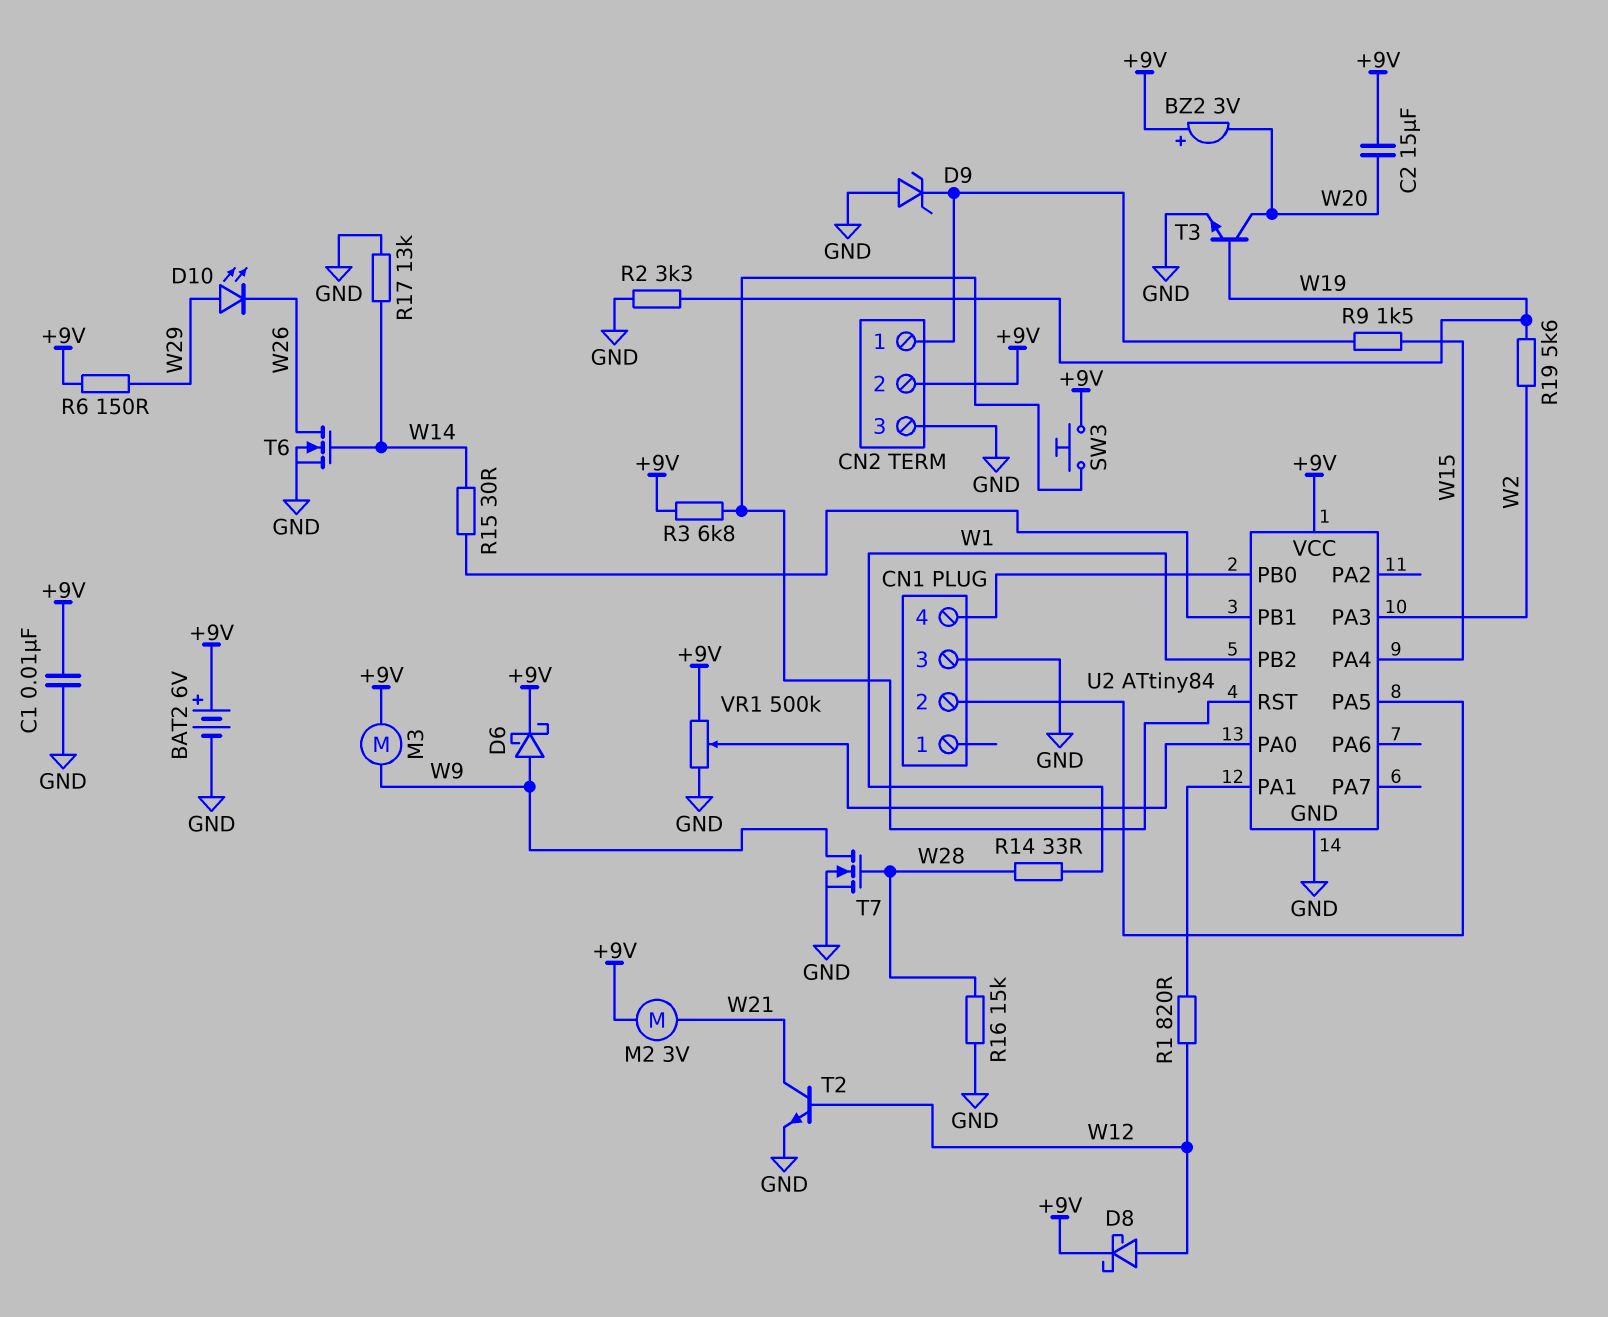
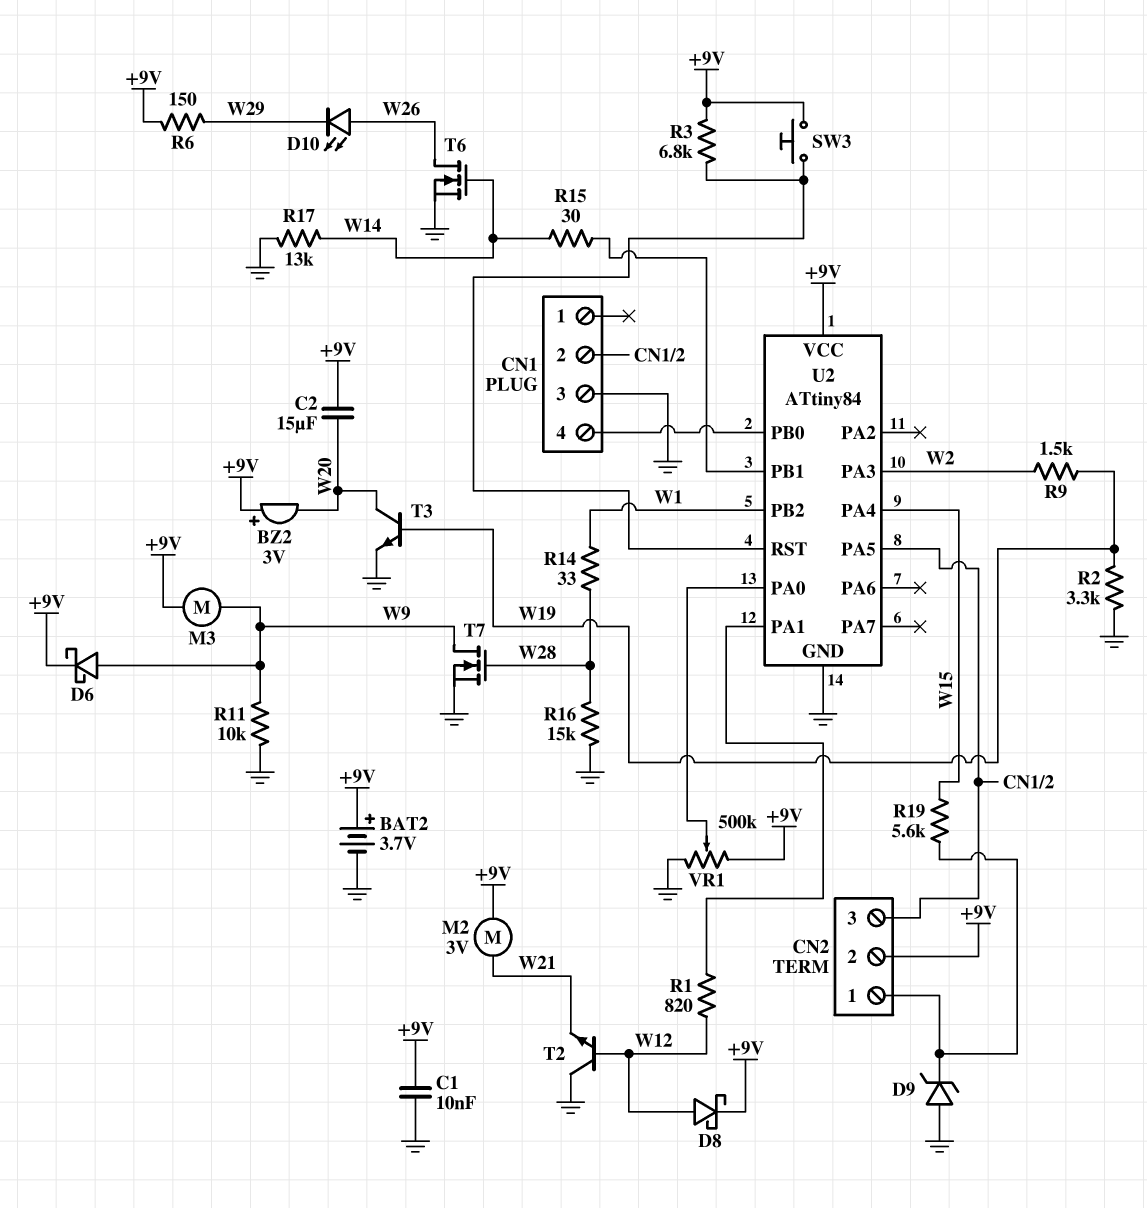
BAT2: 6V (plus +9V, minus GND) -> 3.7V (plus +9V, minus GND)
CN2 pin 3: GND -> CN1/2
D10: LED (A W29, K W26) -> LED (A W26, K W29)
R9: 1.5k (CN2/1, W15) -> 1.5k (W2, W19)
R11: none -> 10k (GND, W9)
R19: 5.6k (W2, W19) -> 5.6k (CN2/1, W15)
T2: NPN (B W12, C W21, E GND) -> NPN (B W12, C GND, E W21)

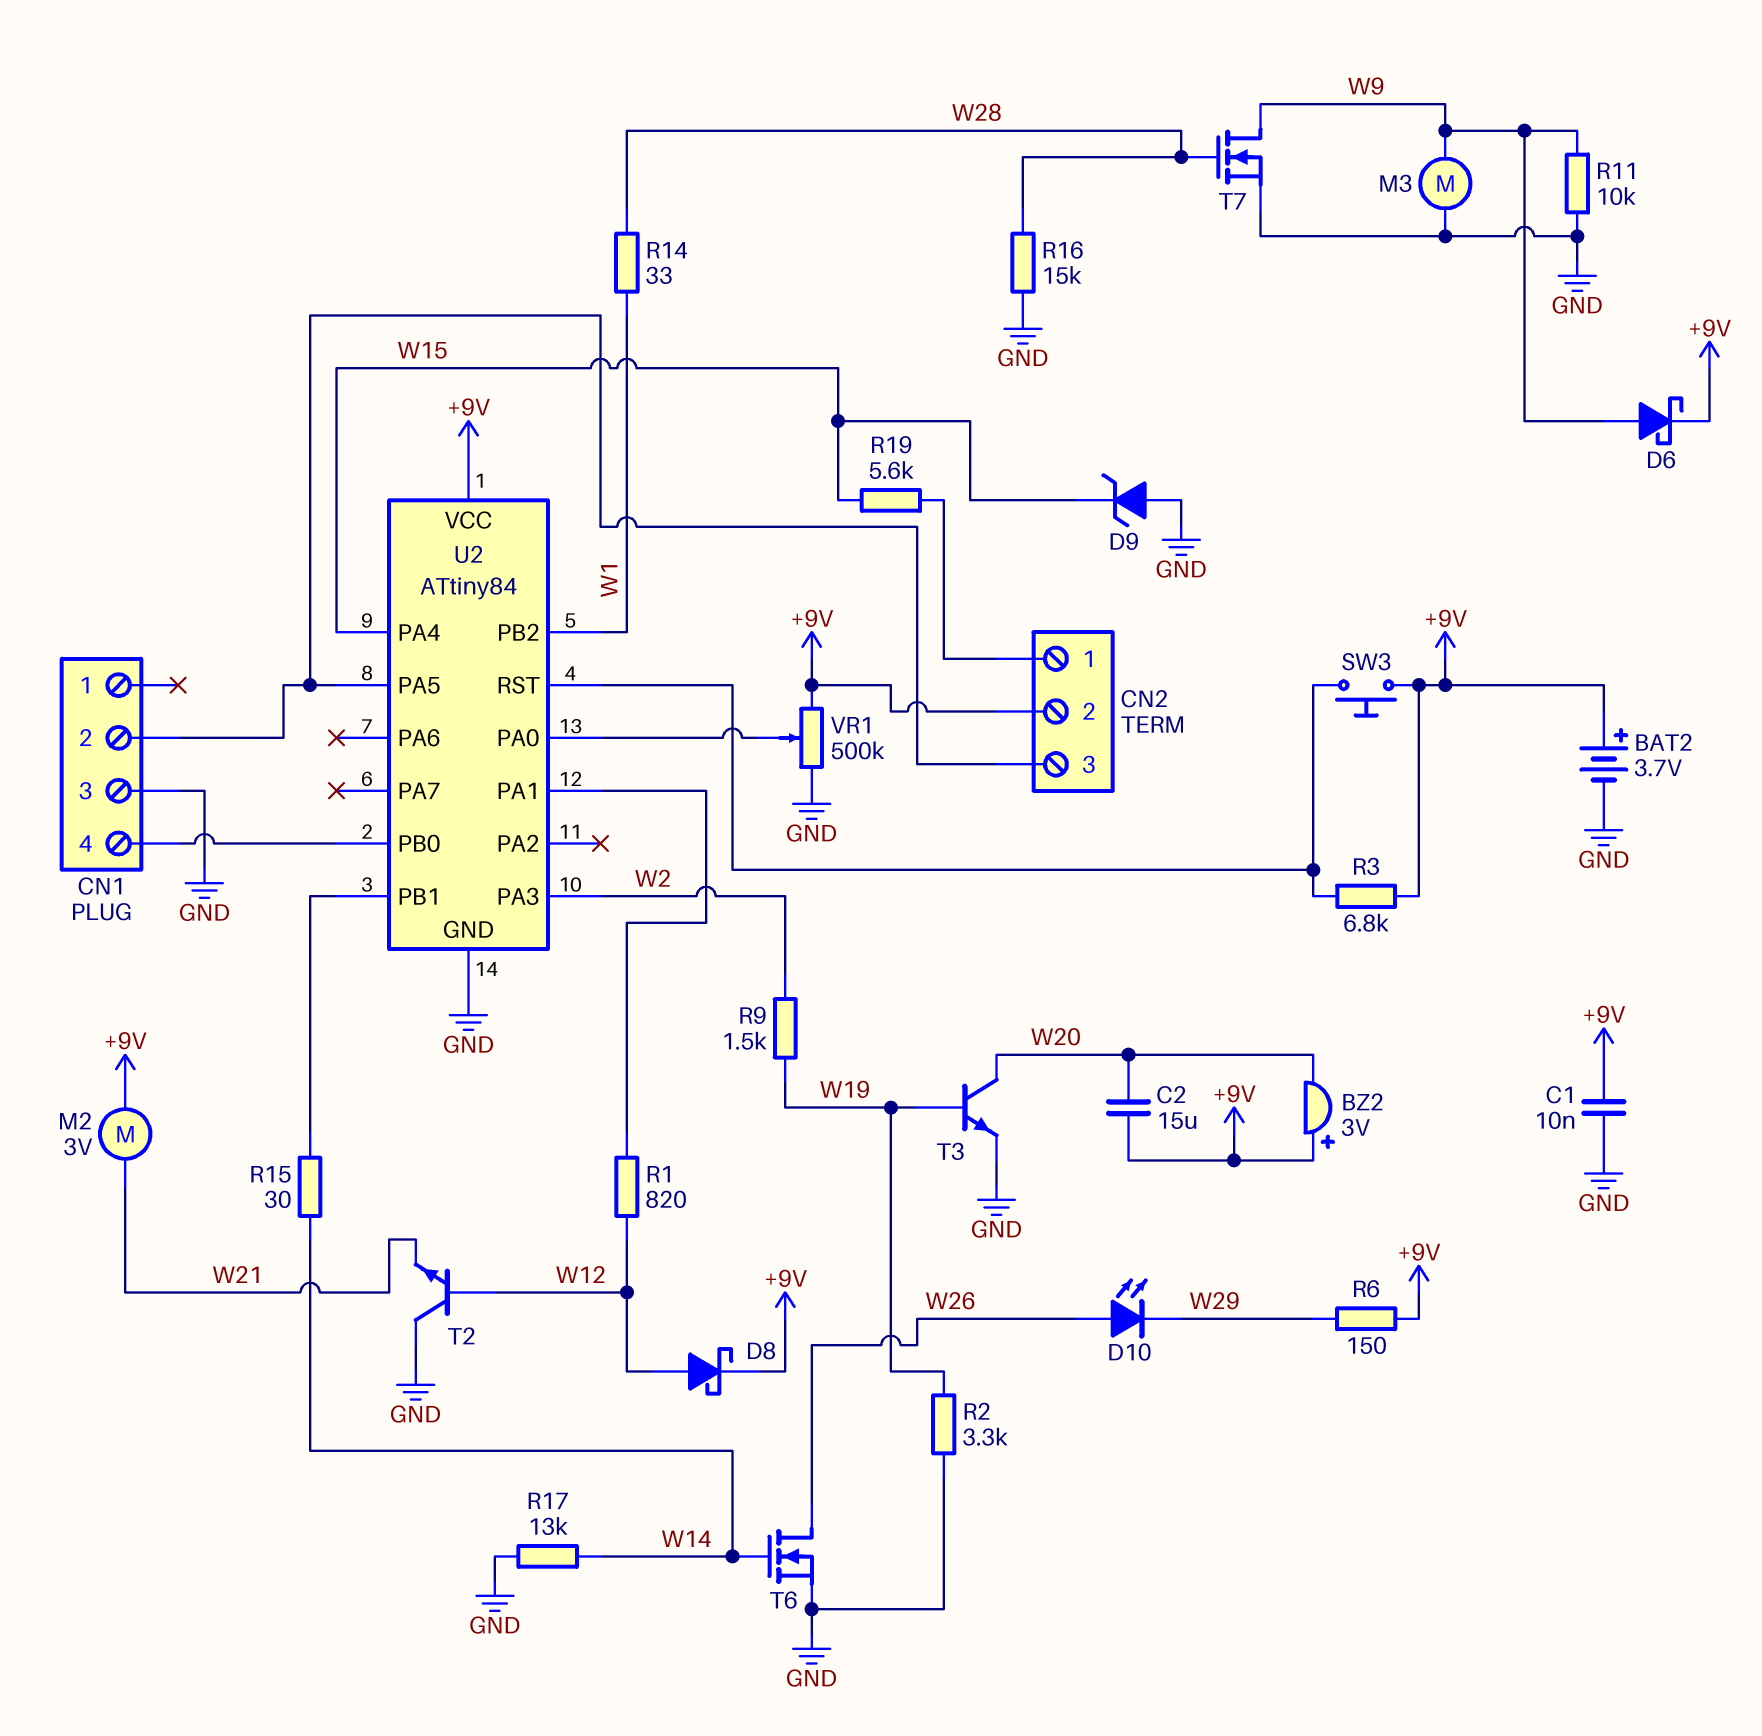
D9: zener (A GND, K CN2/1) -> zener (A GND, K W15)
M3: motor (+9V, W9) -> motor (GND, W9)

